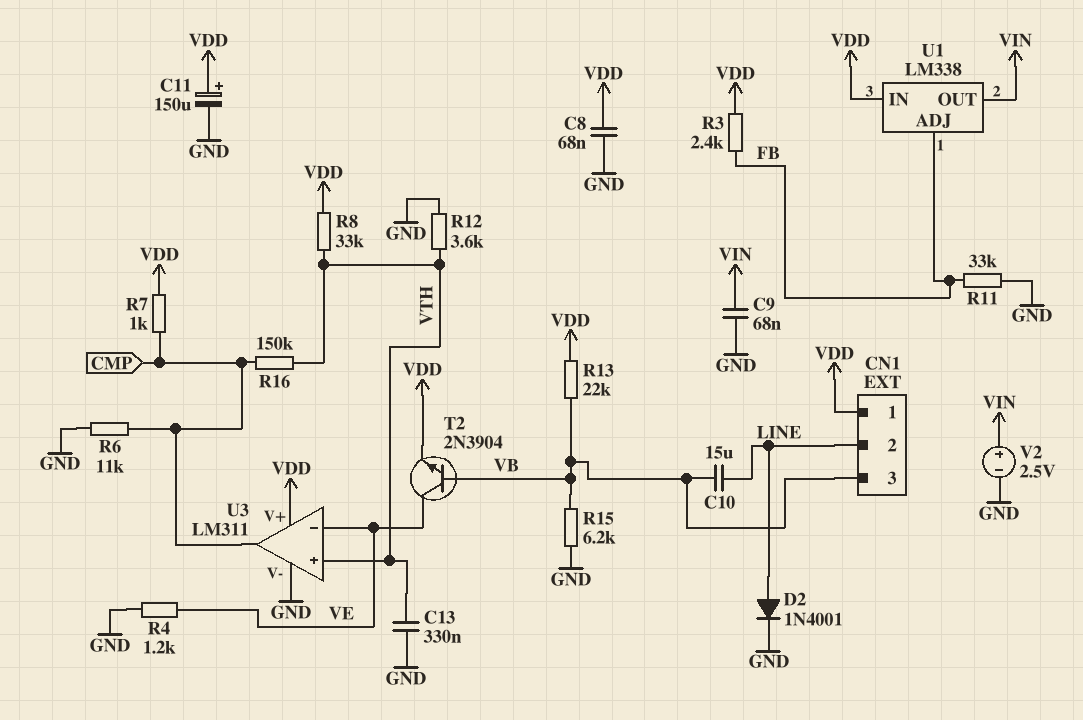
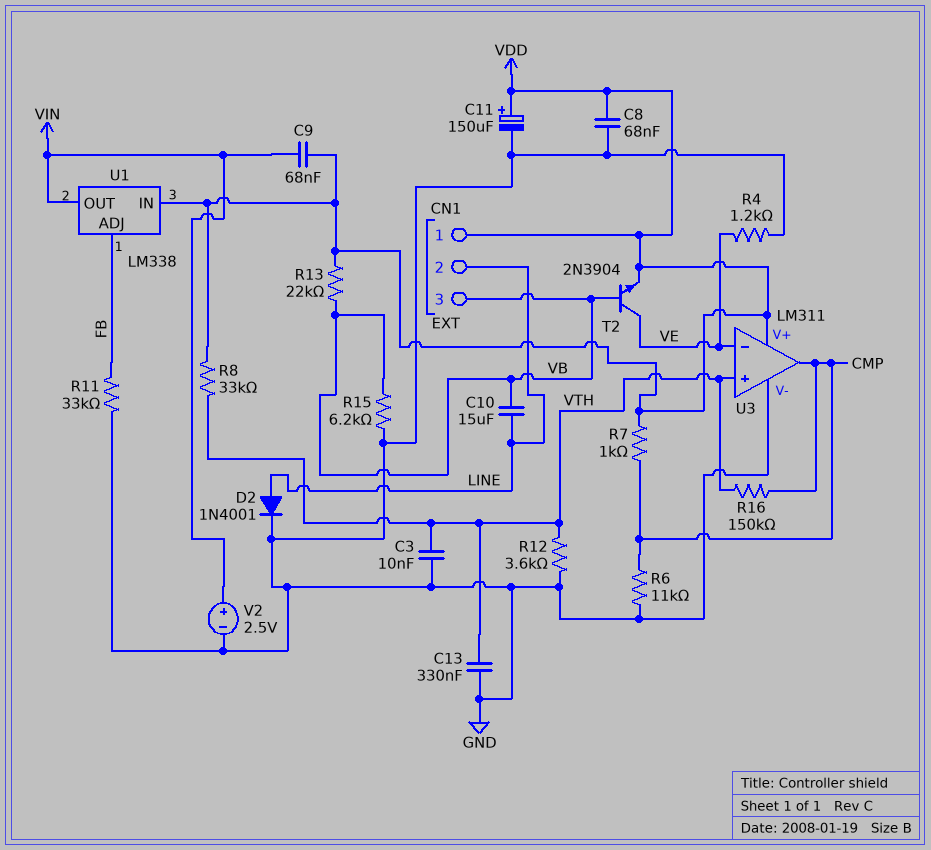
C3: none -> 10nF (GND, VTH)
C9: 68nF (GND, VIN) -> 68nF (VDD, VIN)
R3: 2.4k (FB, VDD) -> none

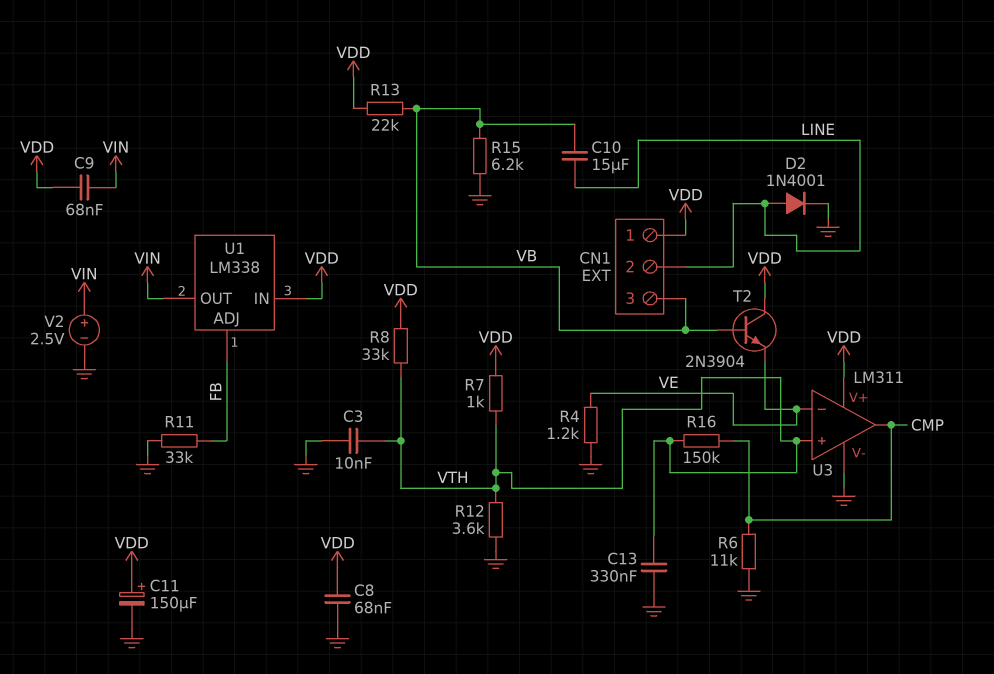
R7: 1k (CMP, VDD) -> 1k (VDD, VTH)
T2: NPN 2N3904 (B VB, C VE, E VDD) -> NPN 2N3904 (B VB, C VDD, E VE)

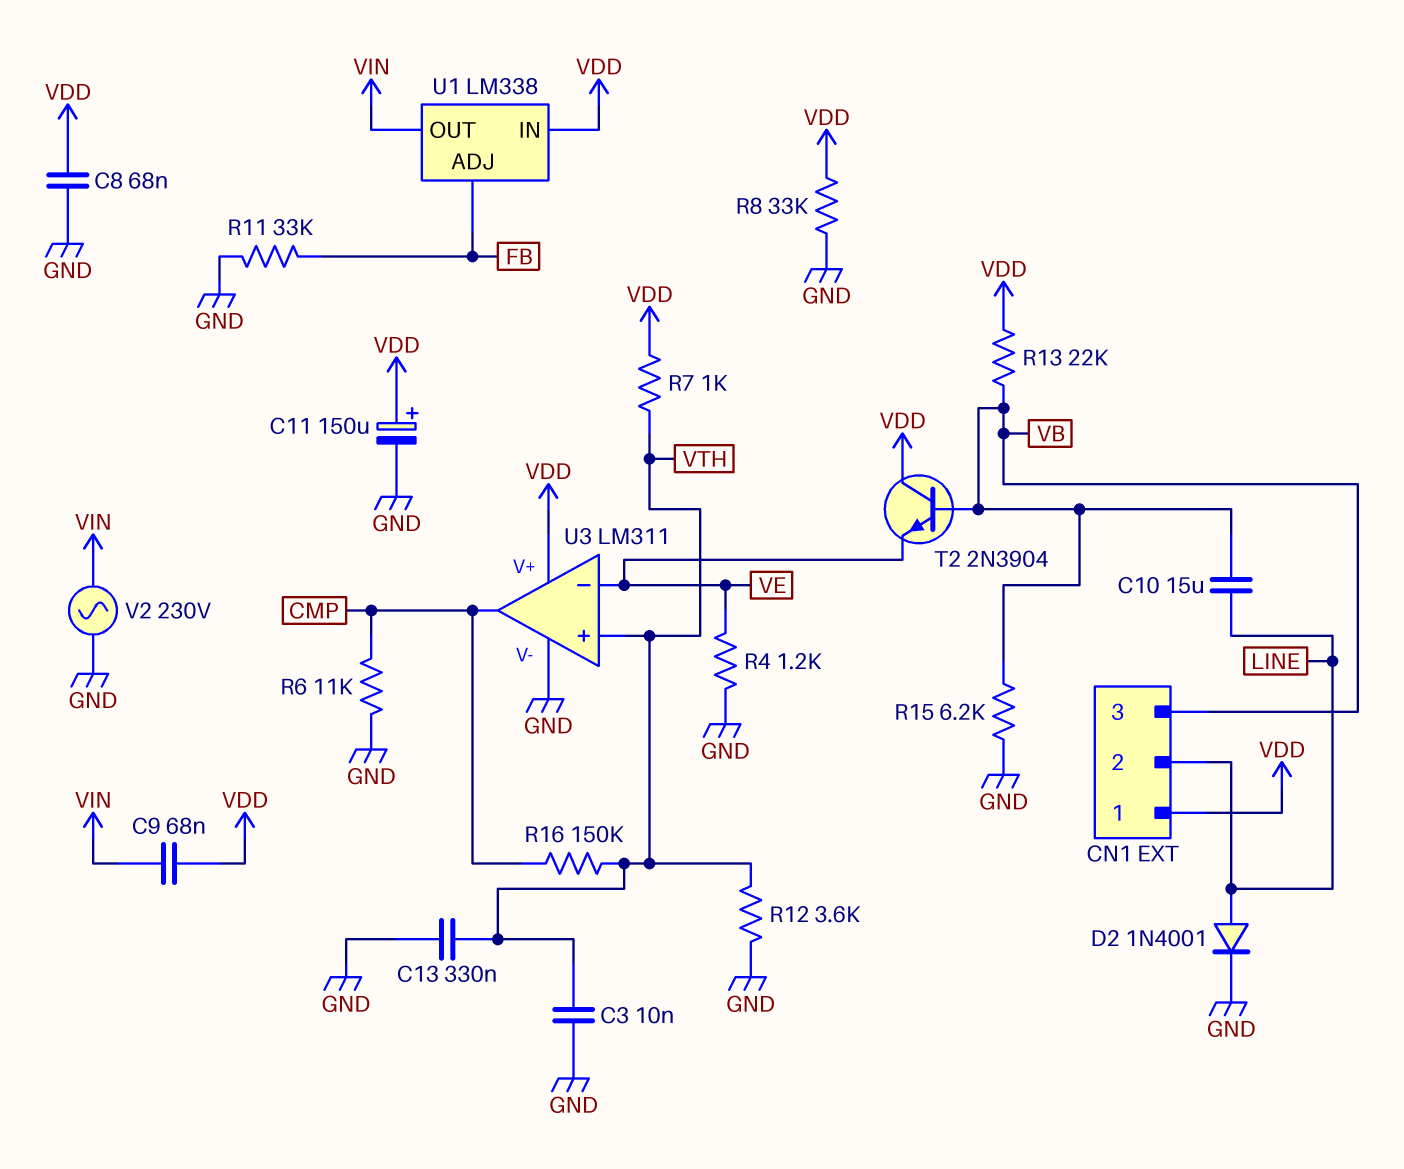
R8: 33k (VDD, VTH) -> 33k (GND, VDD)
V2: 2.5V (plus VIN, minus GND) -> AC 230V (GND, VIN)

